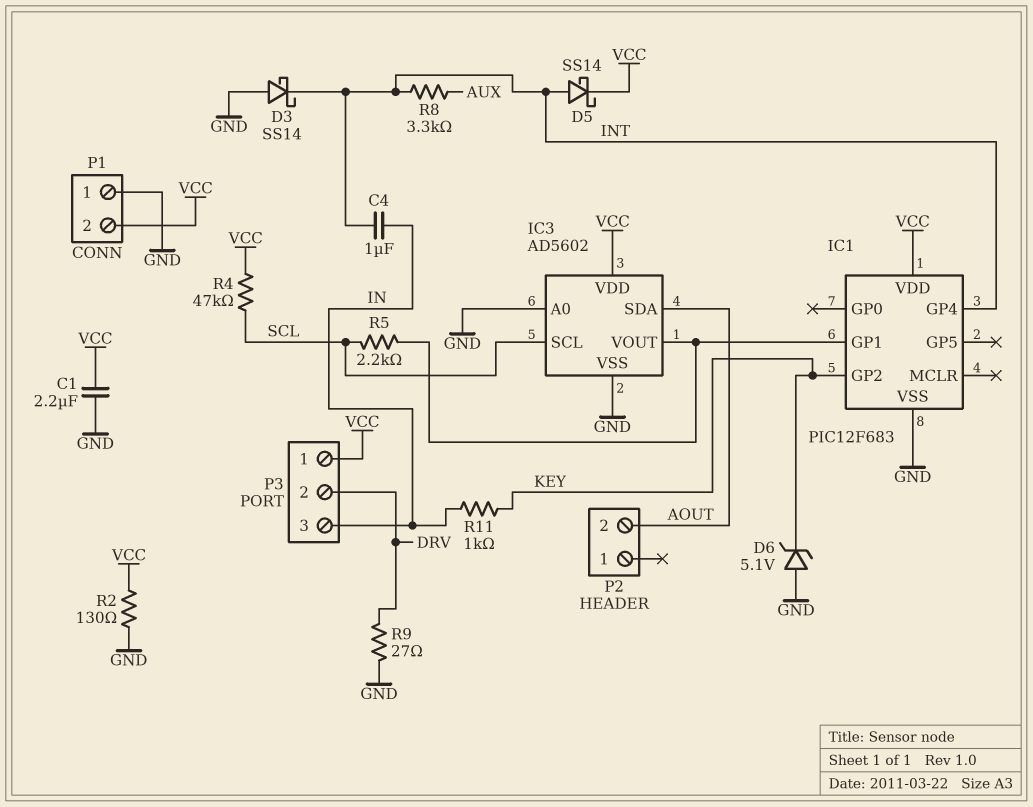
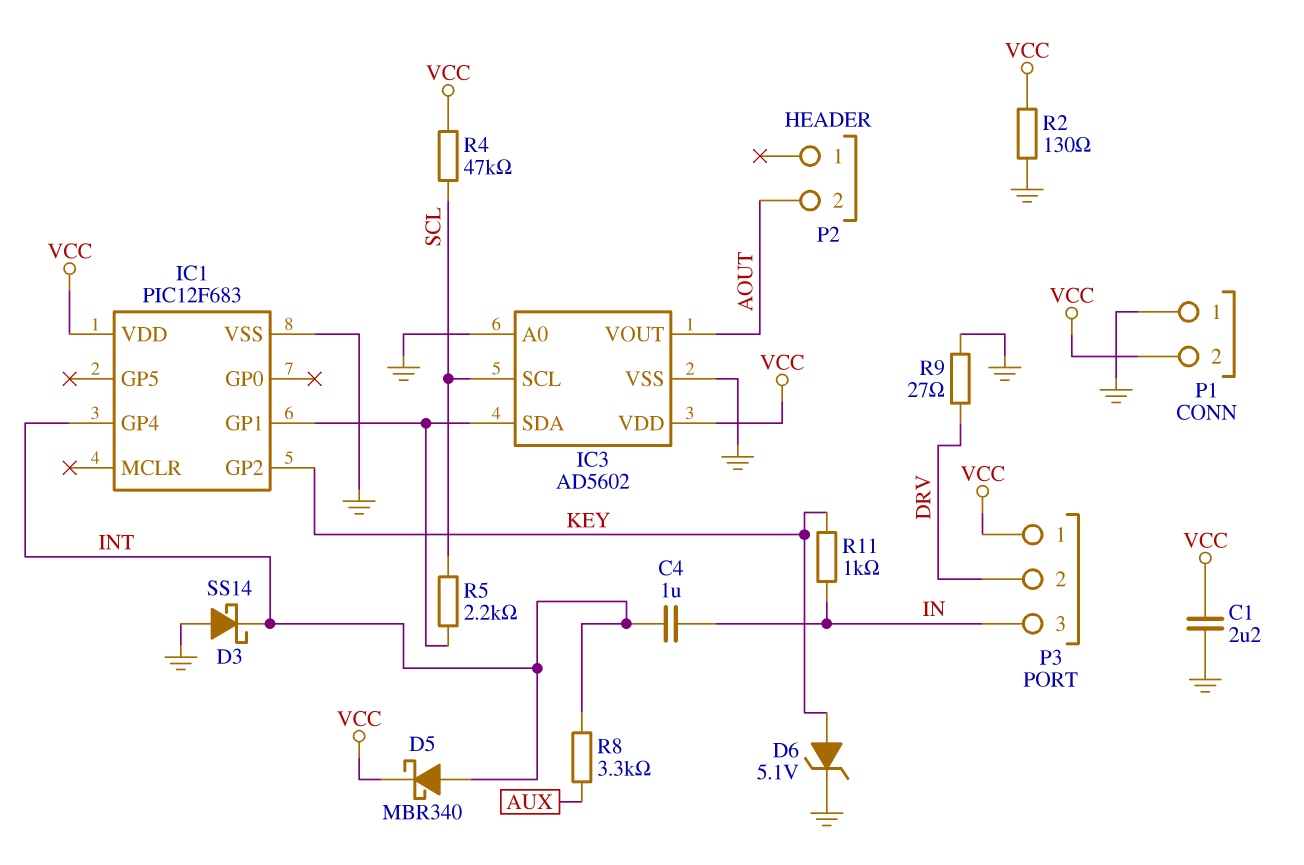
D5: schottky SS14 (A INT, K VCC) -> schottky MBR340 (A INT, K VCC)
D6: zener 5.1V (A GND, K KEY) -> zener 5.1V (A KEY, K GND)
IC3 pin SDA: AOUT -> IC1/GP1
IC3 pin VOUT: IC1/GP1 -> AOUT

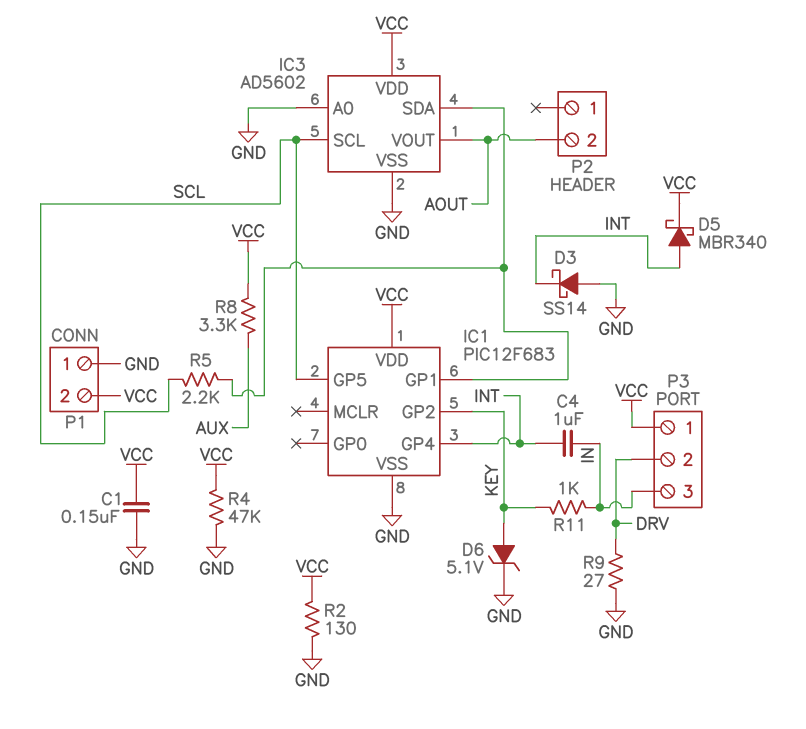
C1: 2.2uF (GND, VCC) -> 150nF (GND, VCC)
IC1 pin GP5: none -> SCL
R4: 47k (SCL, VCC) -> 47k (GND, VCC)
R8: 3.3k (AUX, INT) -> 3.3k (AUX, VCC)

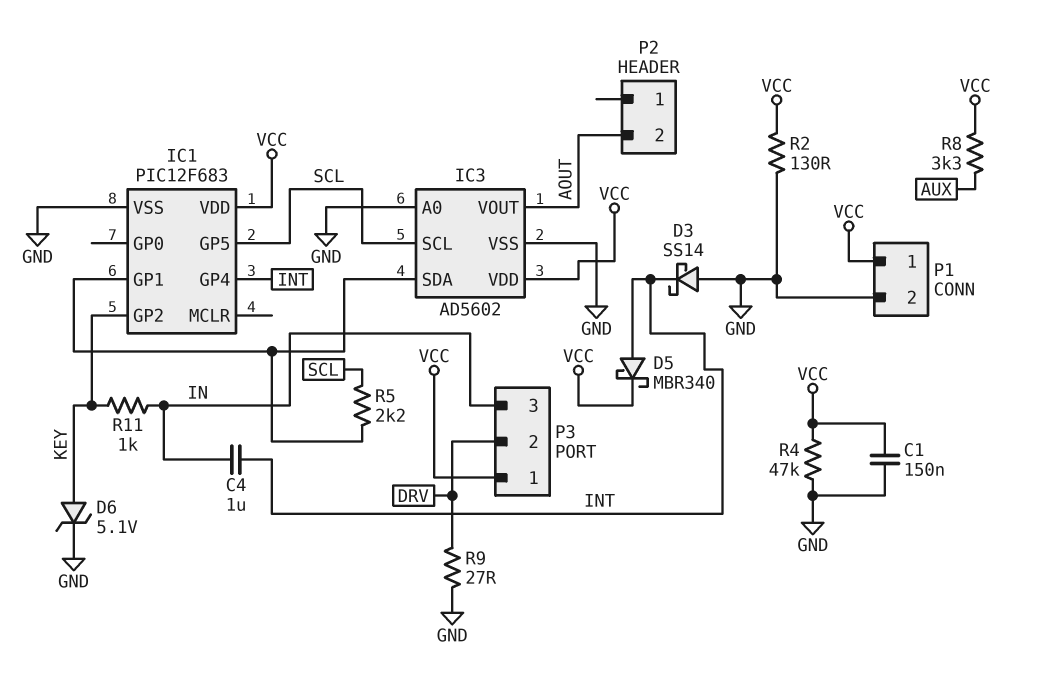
P1 pin 1: GND -> VCC
P1 pin 2: VCC -> GND

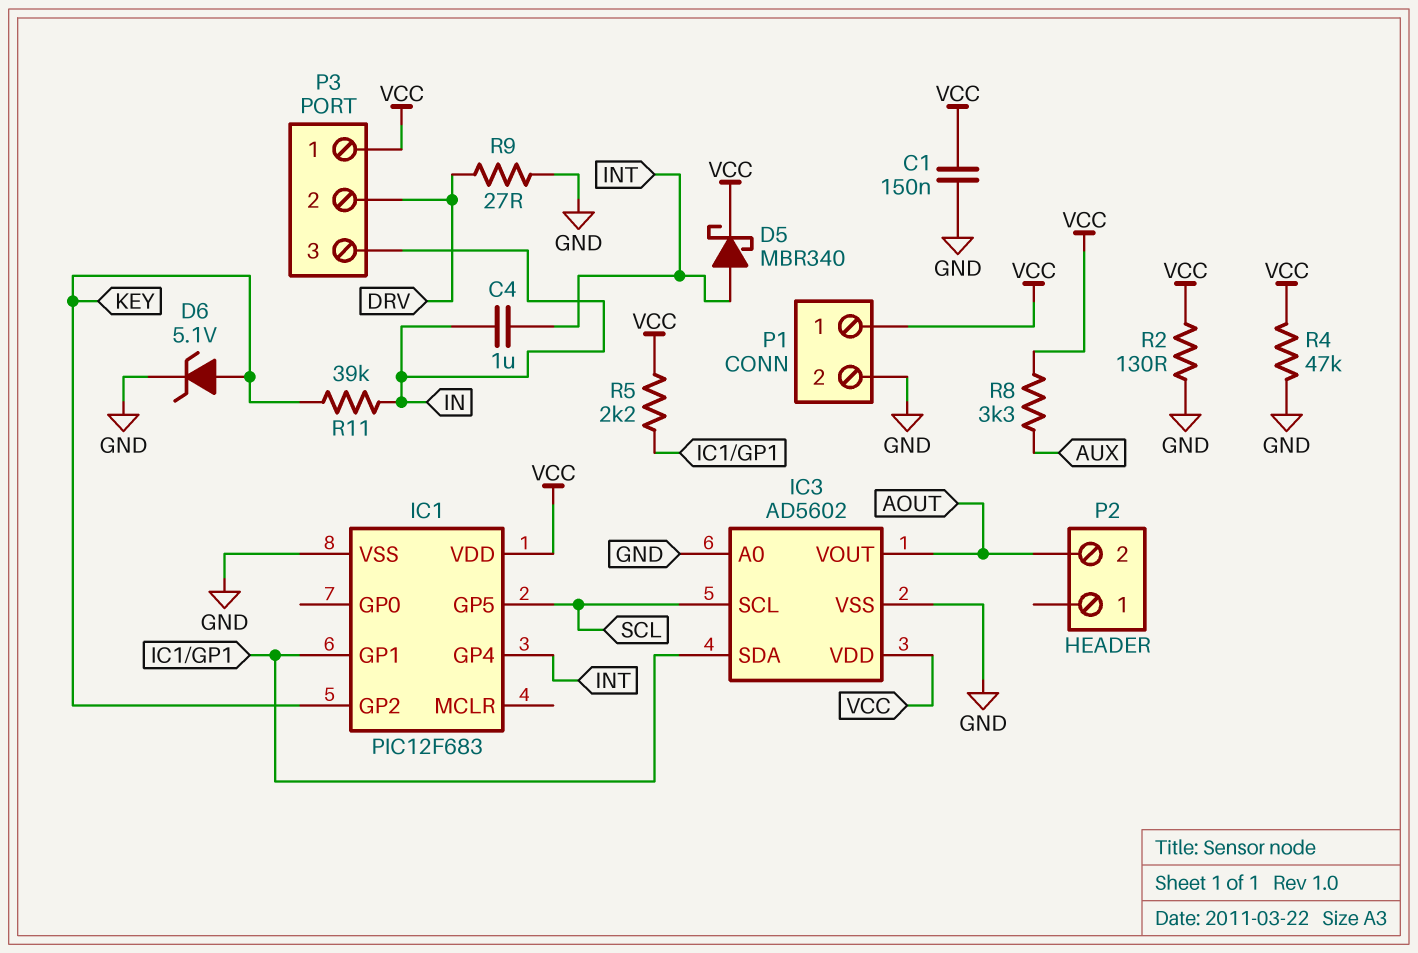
D3: schottky SS14 (A GND, K INT) -> none
R5: 2.2k (IC1/GP1, SCL) -> 2.2k (IC1/GP1, VCC)
R11: 1k (IN, KEY) -> 39k (IN, KEY)

